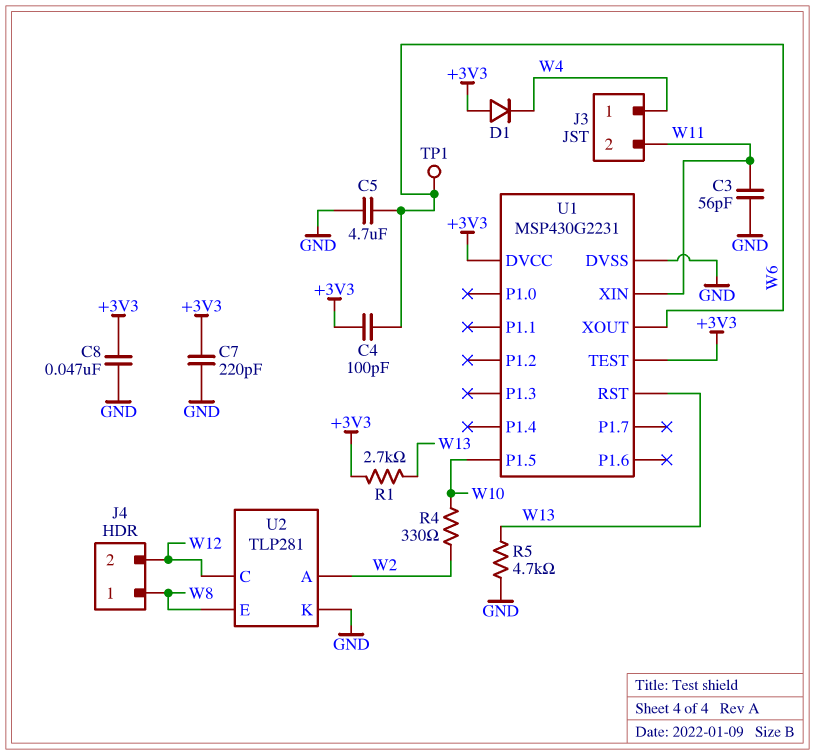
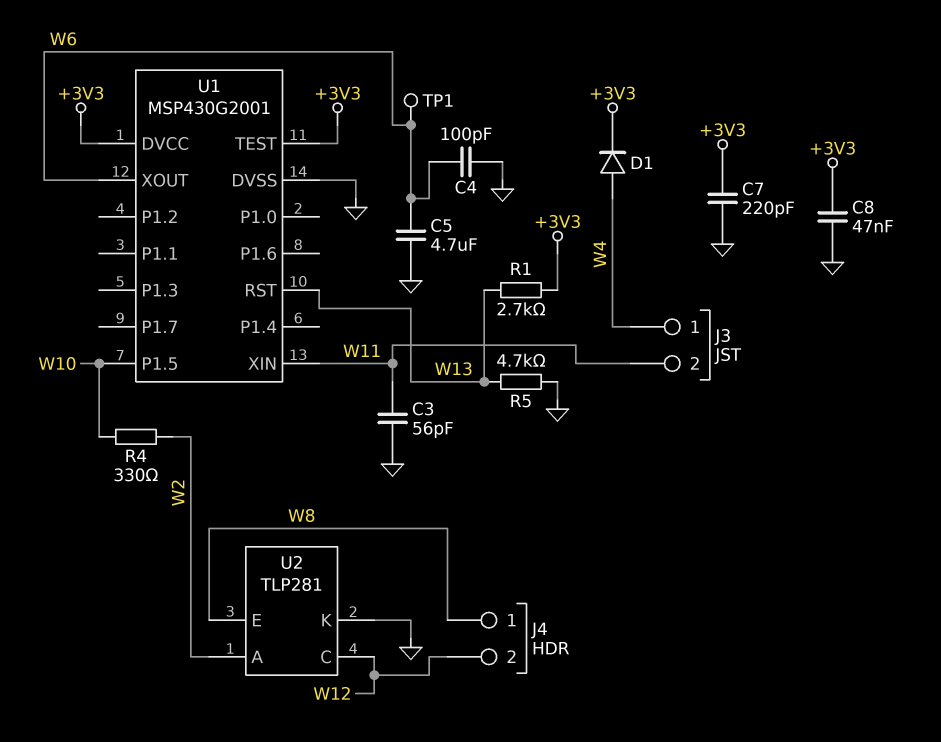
C4: 100pF (+3V3, W6) -> 100pF (GND, W6)
D1: diode (A +3V3, K W4) -> diode (A W4, K +3V3)
U1: MSP430G2231 -> MSP430G2001

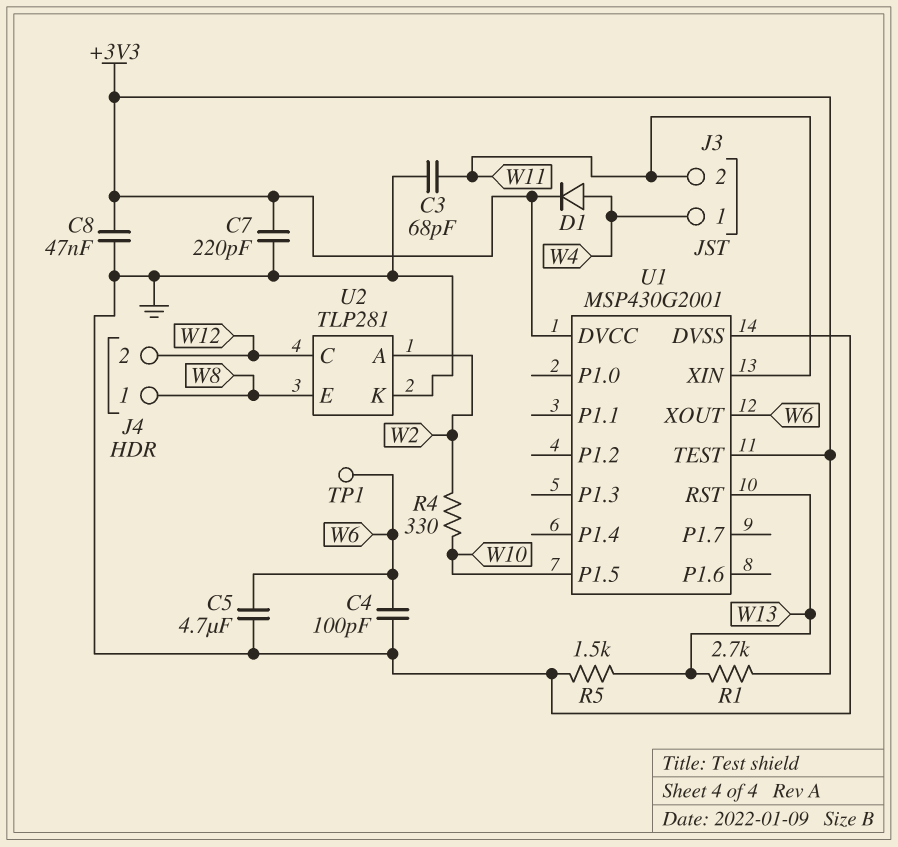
C3: 56pF (GND, W11) -> 68pF (GND, W11)
R5: 4.7k (GND, W13) -> 1.5k (GND, W13)

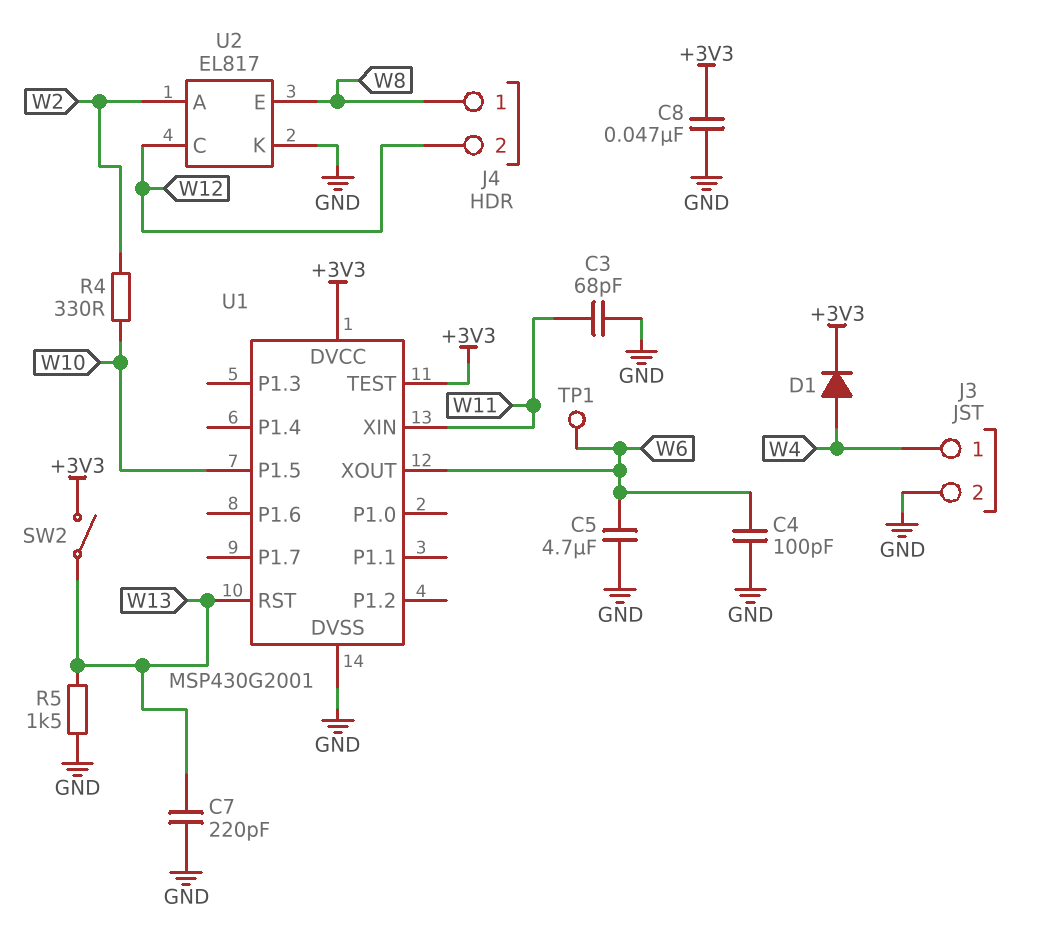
C7: 220pF (+3V3, GND) -> 220pF (GND, W13)
J3 pin 2: W11 -> GND
R1: 2.7k (+3V3, W13) -> none
SW2: none -> switch (+3V3, W13)
U2: TLP281 -> EL817

